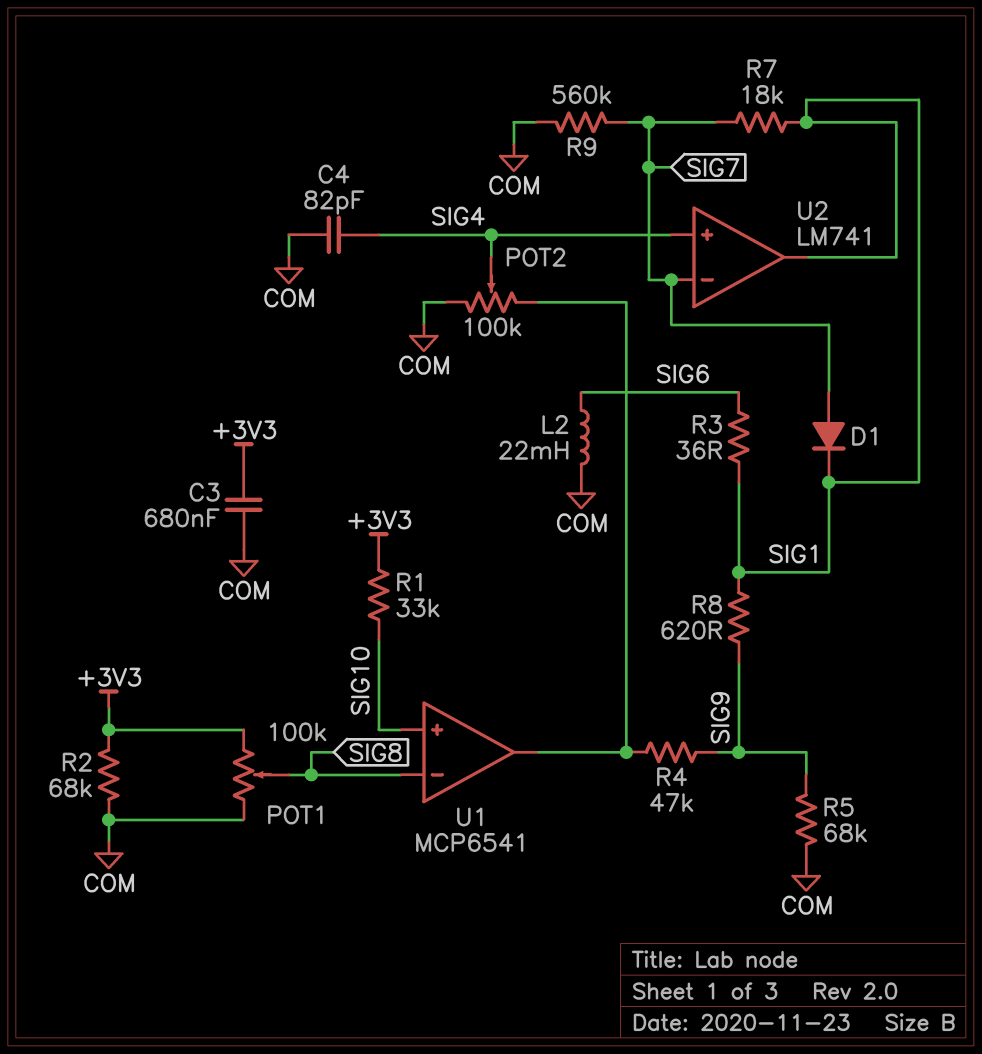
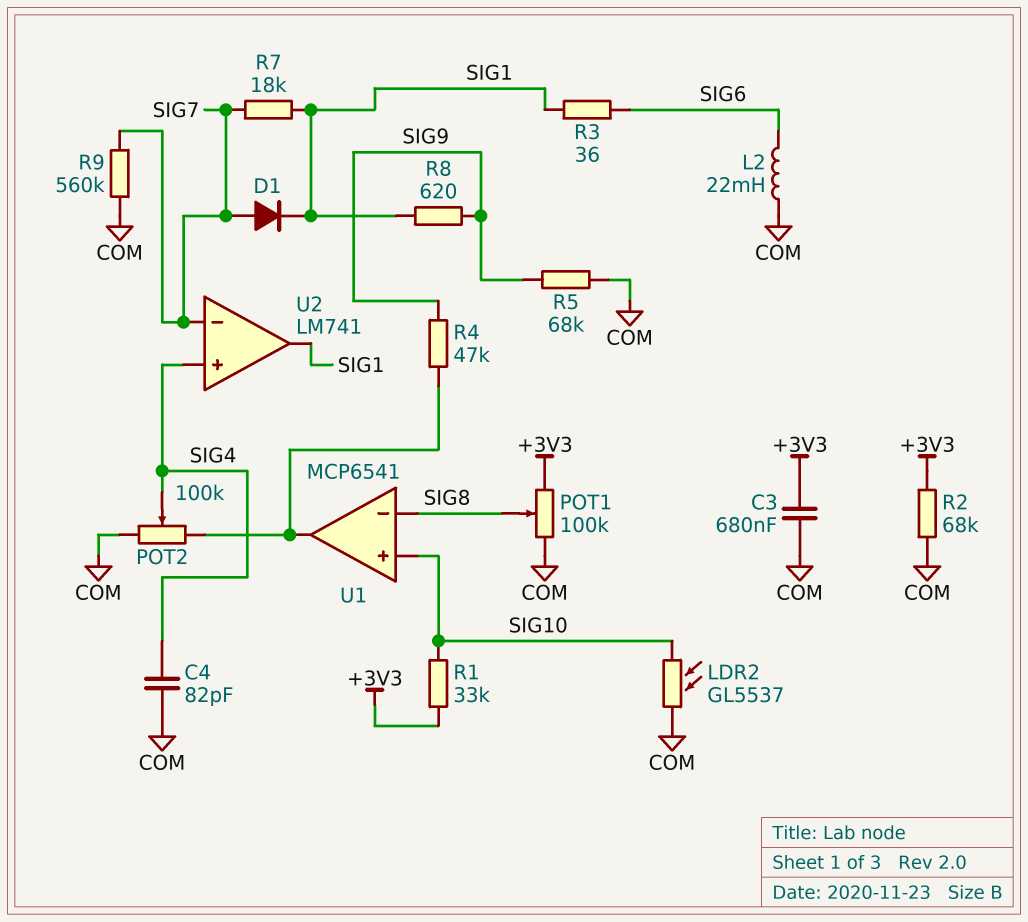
LDR2: none -> GL5537 (COM, SIG10)

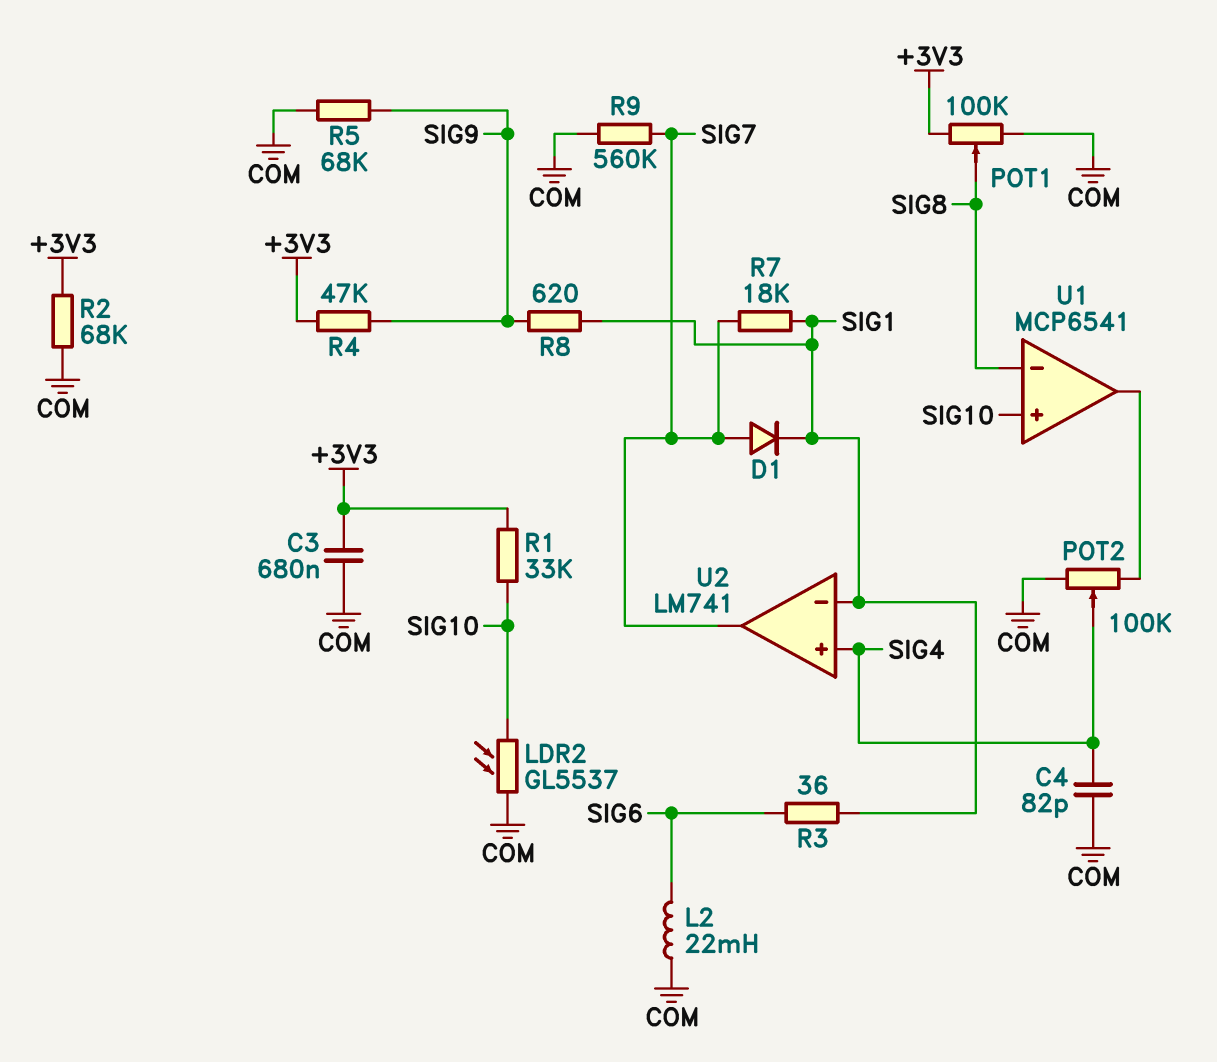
R4: 47k (SIG9, U1/out) -> 47k (+3V3, SIG9)
U2 pin in-: SIG7 -> SIG1
U2 pin out: SIG1 -> SIG7

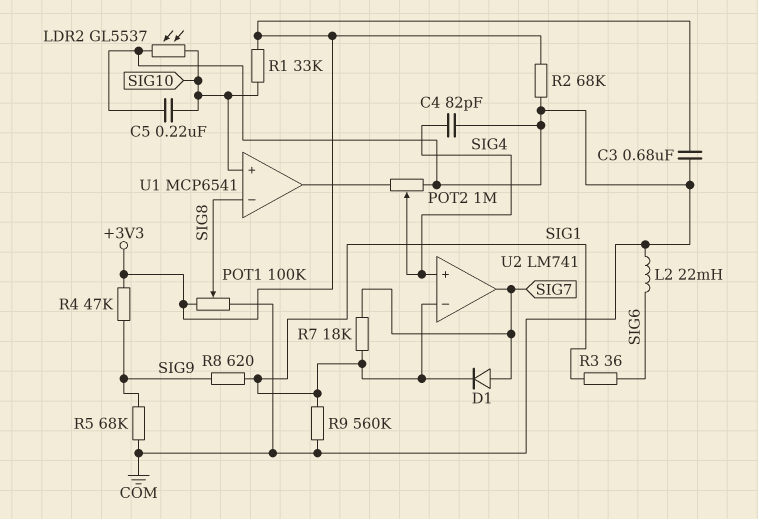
C5: none -> 220nF (COM, SIG10)
POT2: 100k (COM, U1/out, wiper SIG4) -> 1M (COM, U1/out, wiper SIG4)
R9: 560k (COM, SIG7) -> 560k (COM, SIG1)

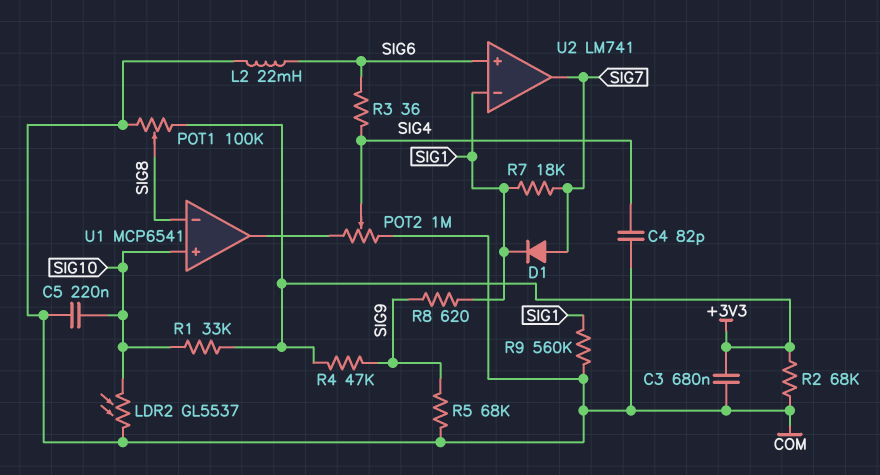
R3: 36 (SIG1, SIG6) -> 36 (SIG4, SIG6)
U2 pin in+: SIG4 -> SIG6

